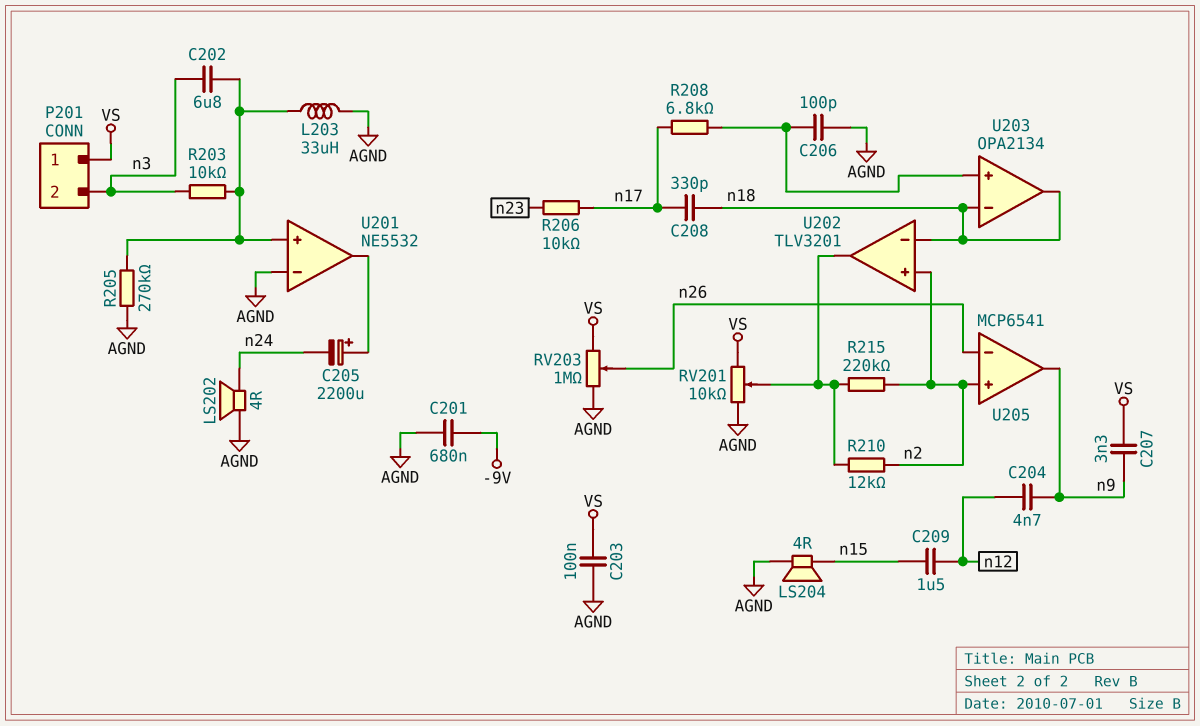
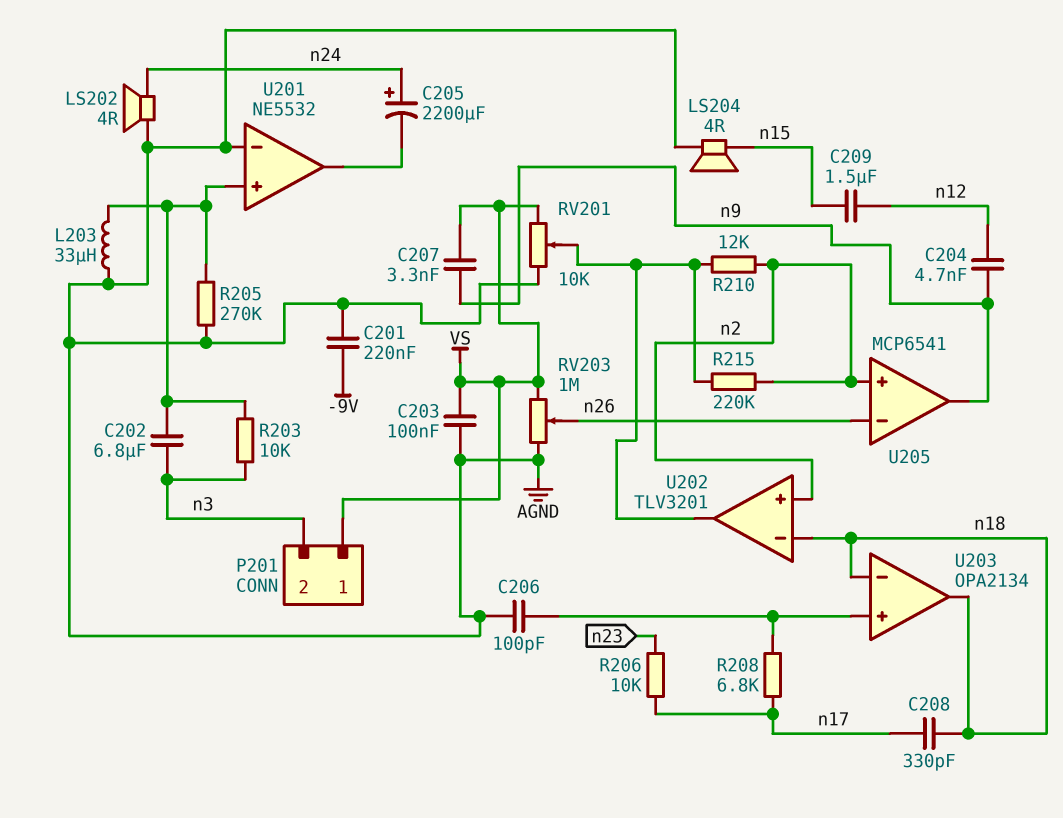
C201: 680nF (-9V, AGND) -> 220nF (-9V, AGND)
C205: 2200uF (plus U201/out, minus n24) -> 2200uF (plus n24, minus U201/out)

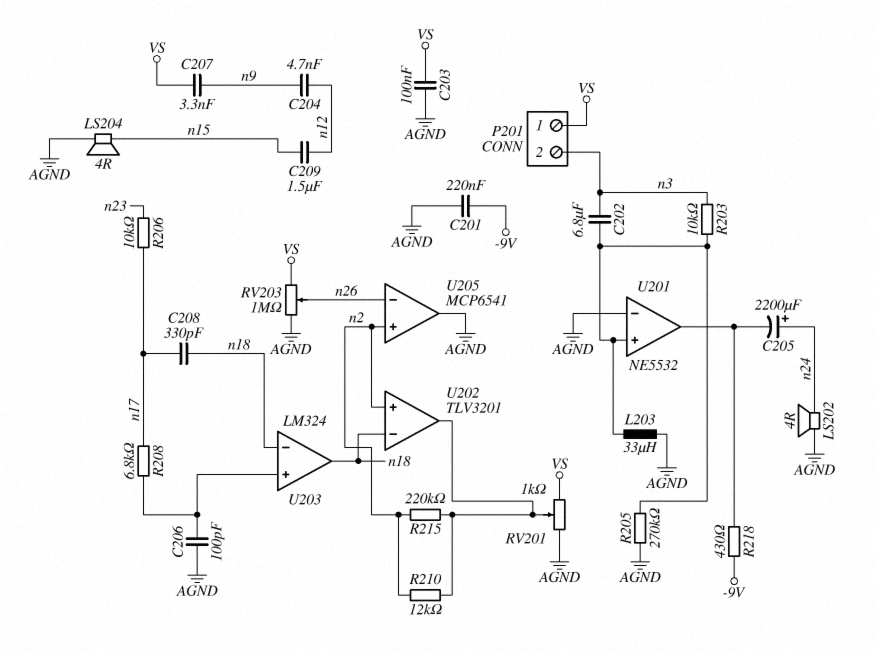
R218: none -> 430 (-9V, U201/out)
RV201: 10k (AGND, VS, wiper U202/out) -> 1k (AGND, VS, wiper U202/out)
U203: OPA2134 -> LM324
U205 pin out: n9 -> AGND

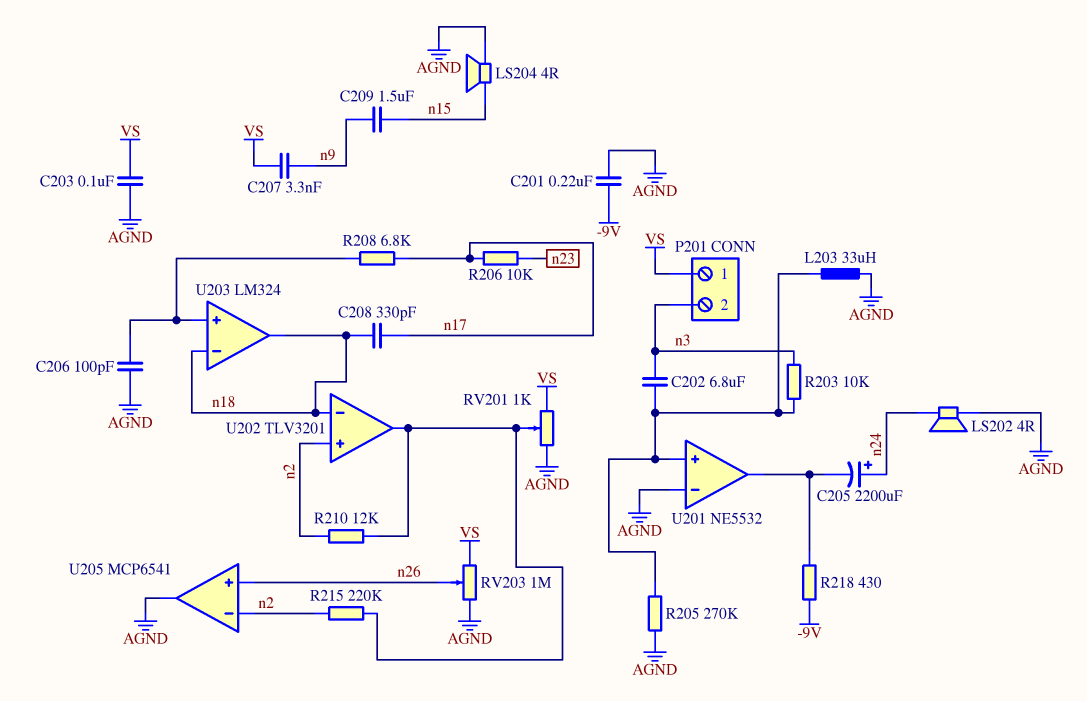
C204: 4.7nF (n9, n12) -> none
C209: 1.5uF (n12, n15) -> 1.5uF (n9, n15)
U205 pin in+: n2 -> n26
U205 pin in-: n26 -> n2

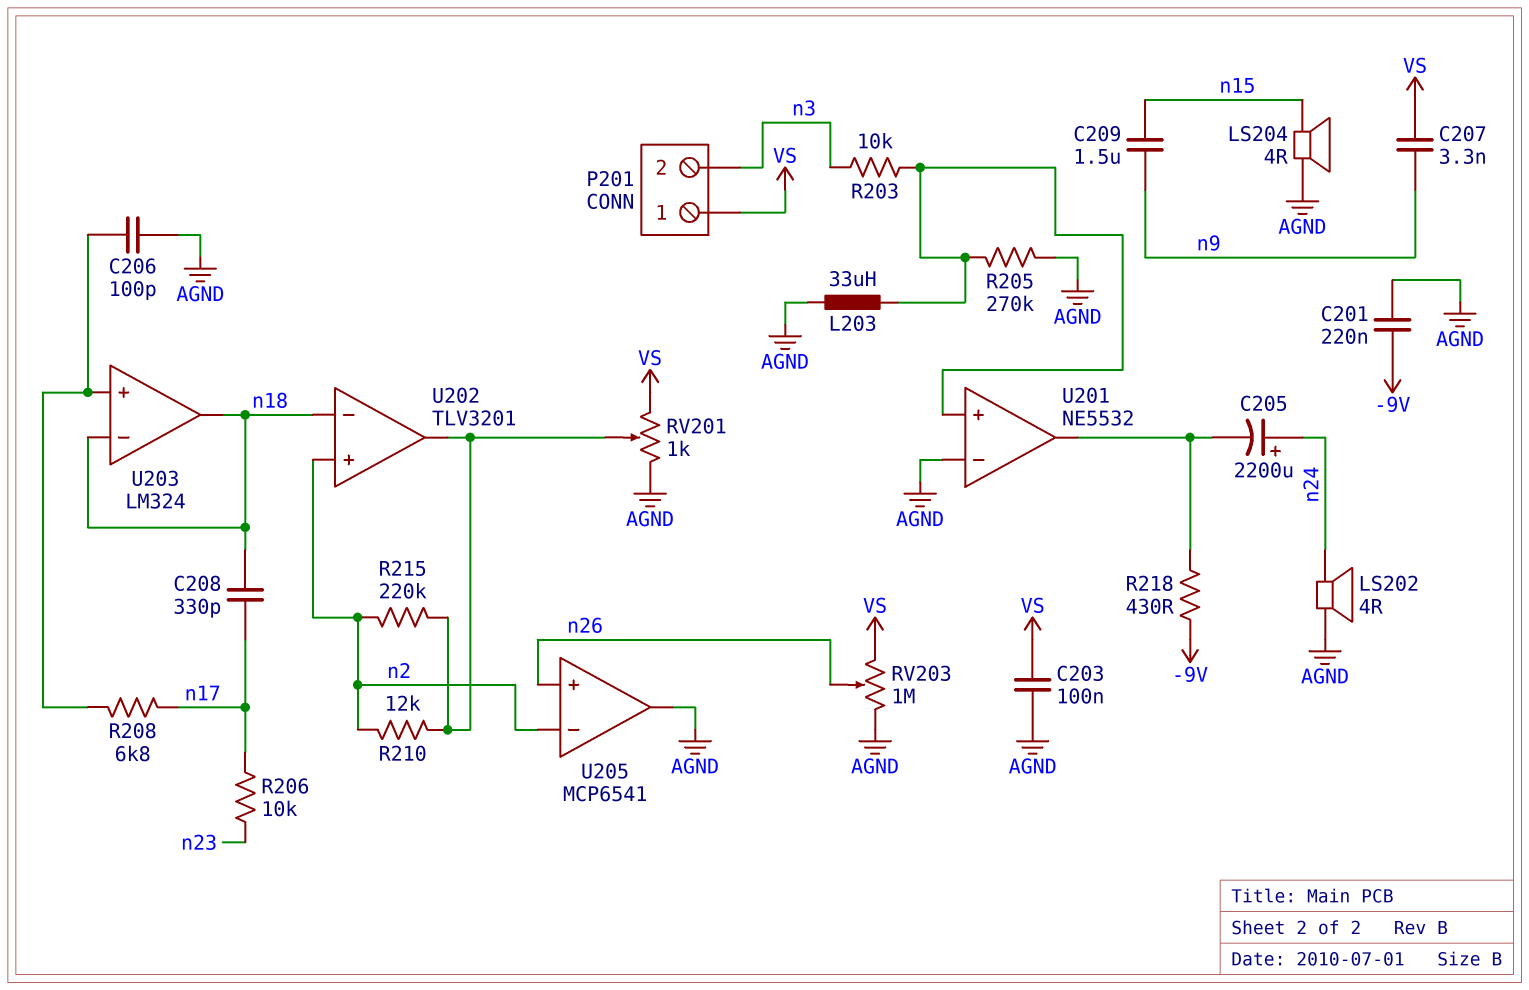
C202: 6.8uF (U201/in+, n3) -> none

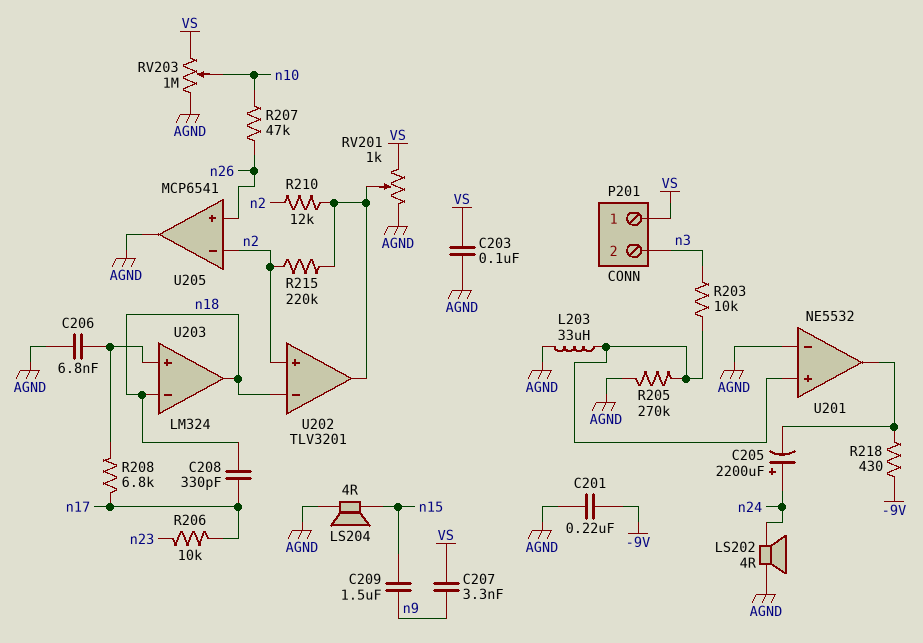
C206: 100pF (AGND, U203/in+) -> 6.8nF (AGND, U203/in+)
R207: none -> 47k (n10, n26)
RV203: 1M (AGND, VS, wiper n26) -> 1M (AGND, VS, wiper n10)

